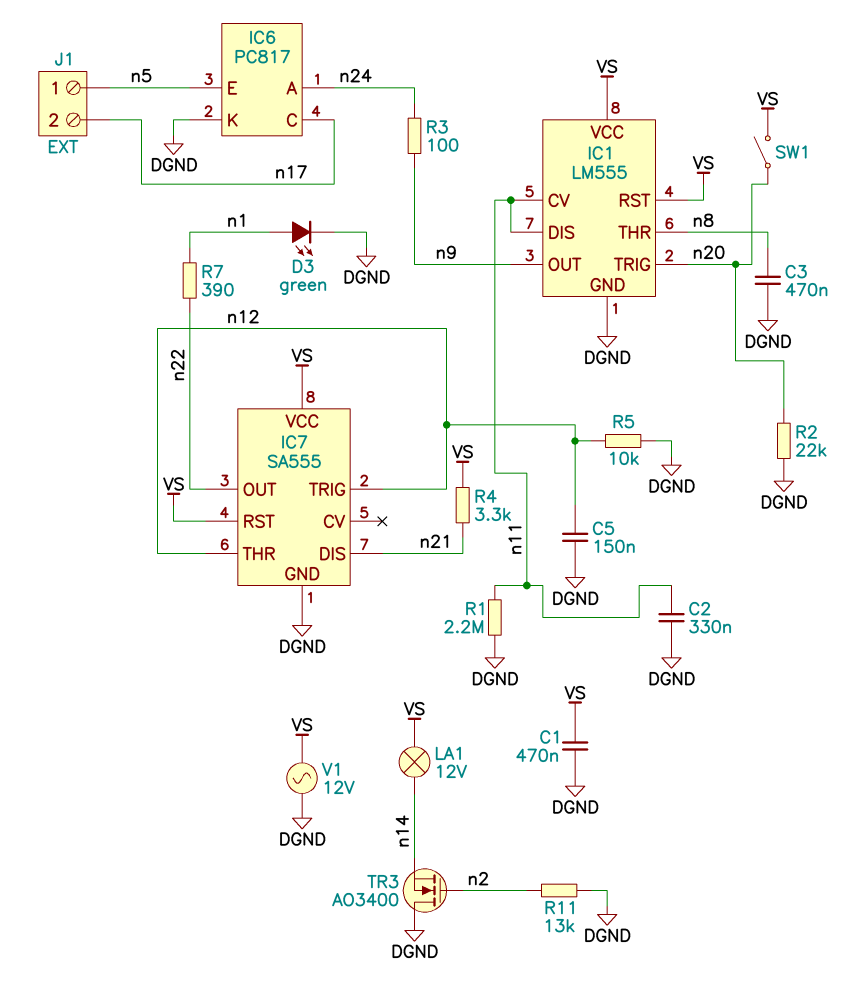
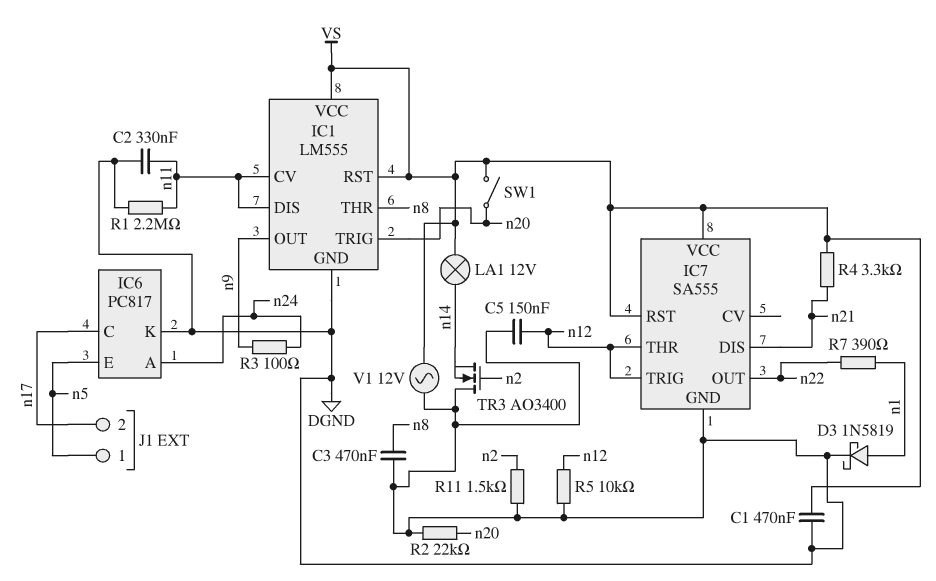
D3: LED green (A n1, K DGND) -> schottky 1N5819 (A n1, K DGND)
R11: 13k (DGND, n2) -> 1.5k (DGND, n2)

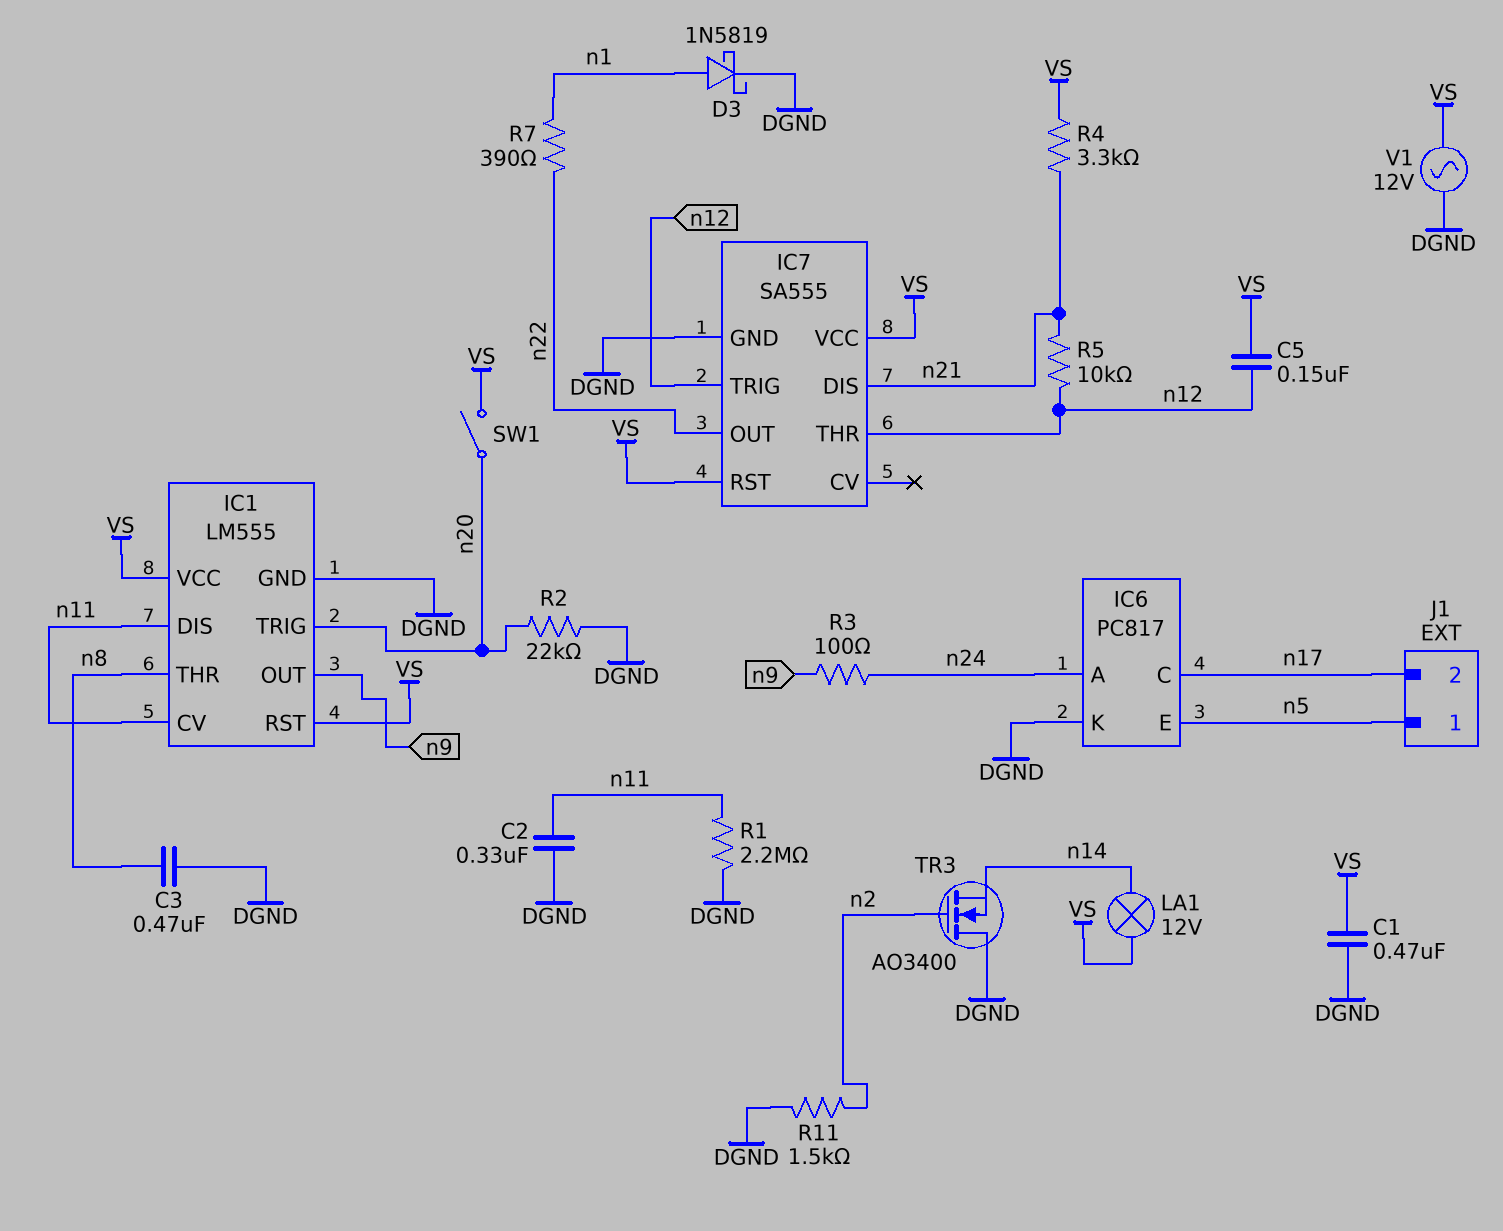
C5: 150nF (DGND, n12) -> 150nF (VS, n12)
R5: 10k (DGND, n12) -> 10k (n12, n21)

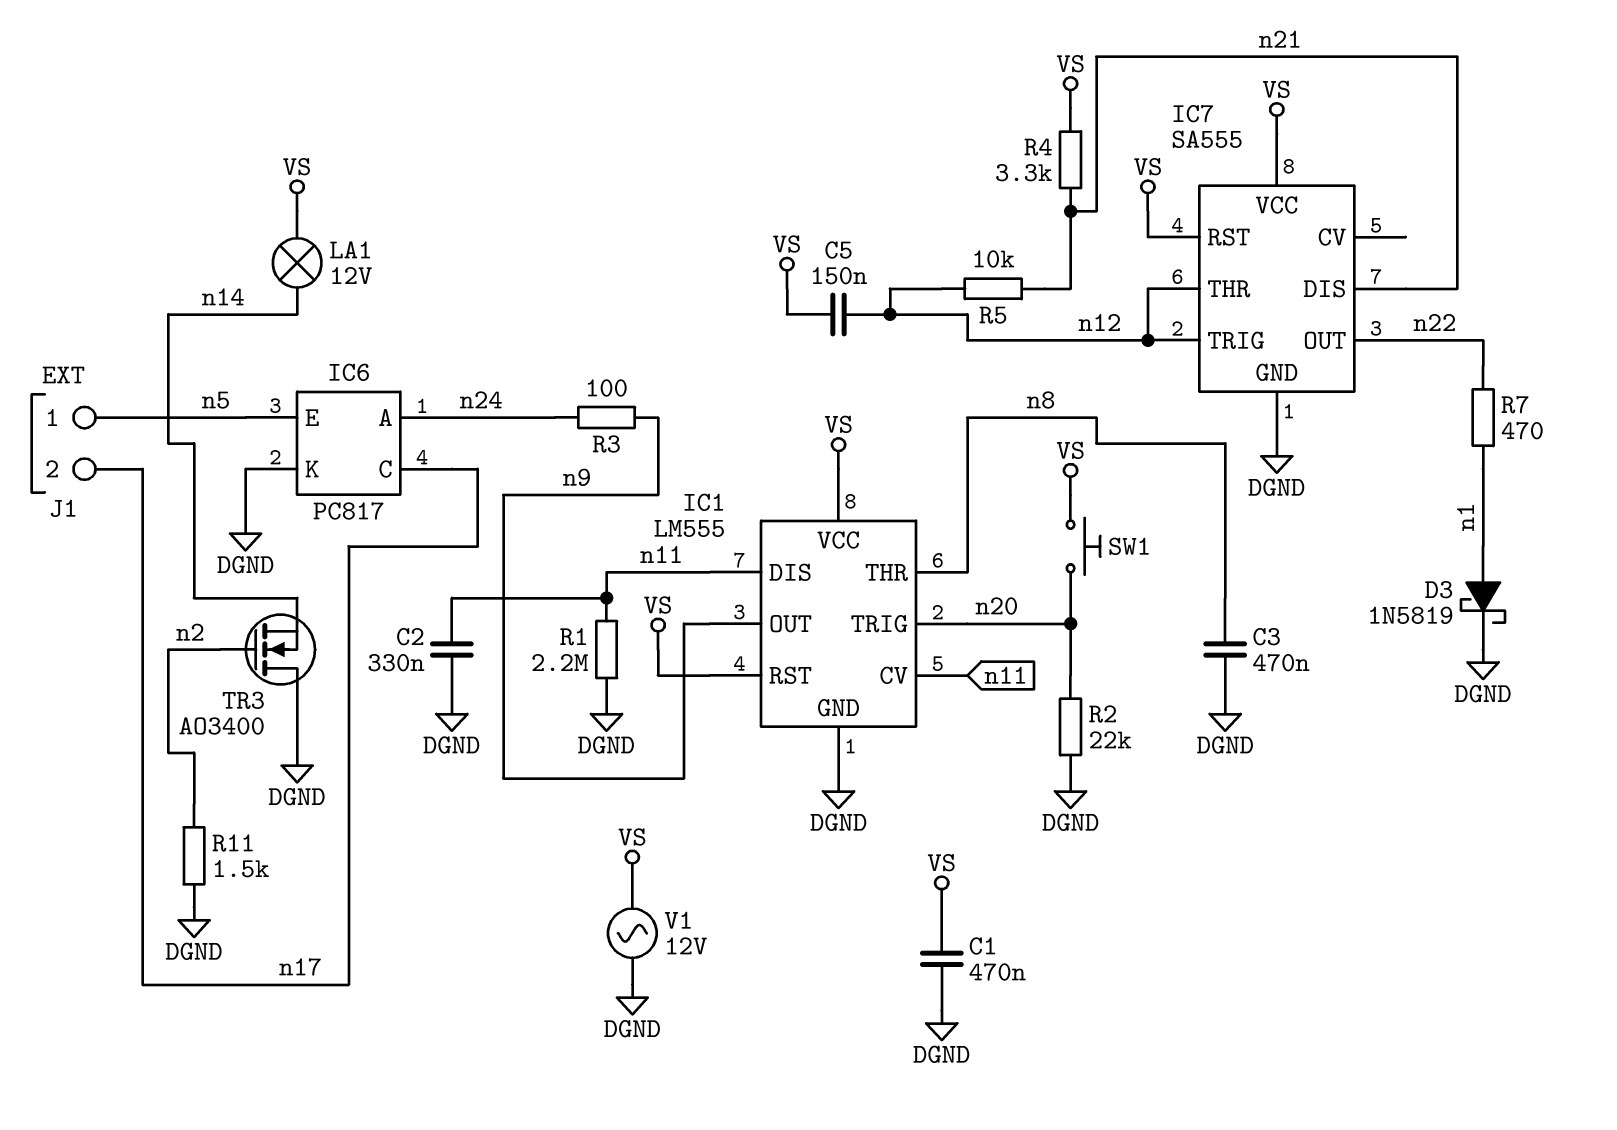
R7: 390 (n1, n22) -> 470 (n1, n22)
SW1: switch (VS, n20) -> button (VS, n20)

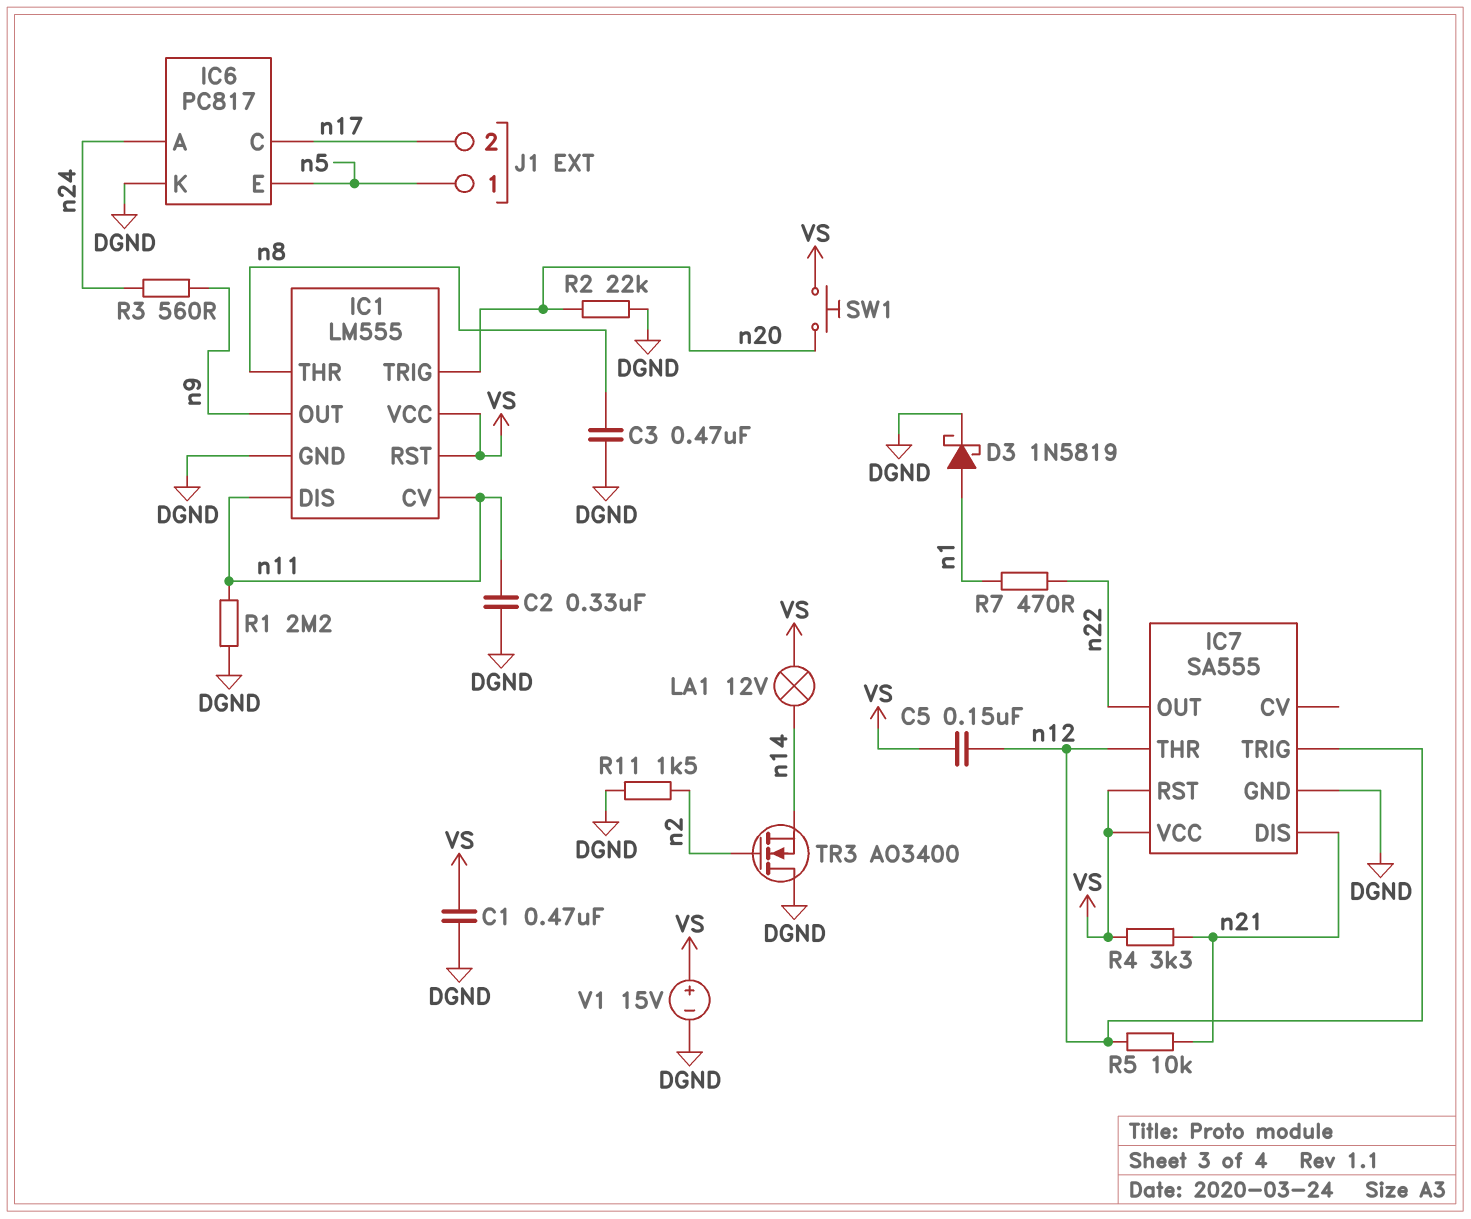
R3: 100 (n9, n24) -> 560 (n9, n24)
V1: AC 12V (DGND, VS) -> 15V (plus VS, minus DGND)

